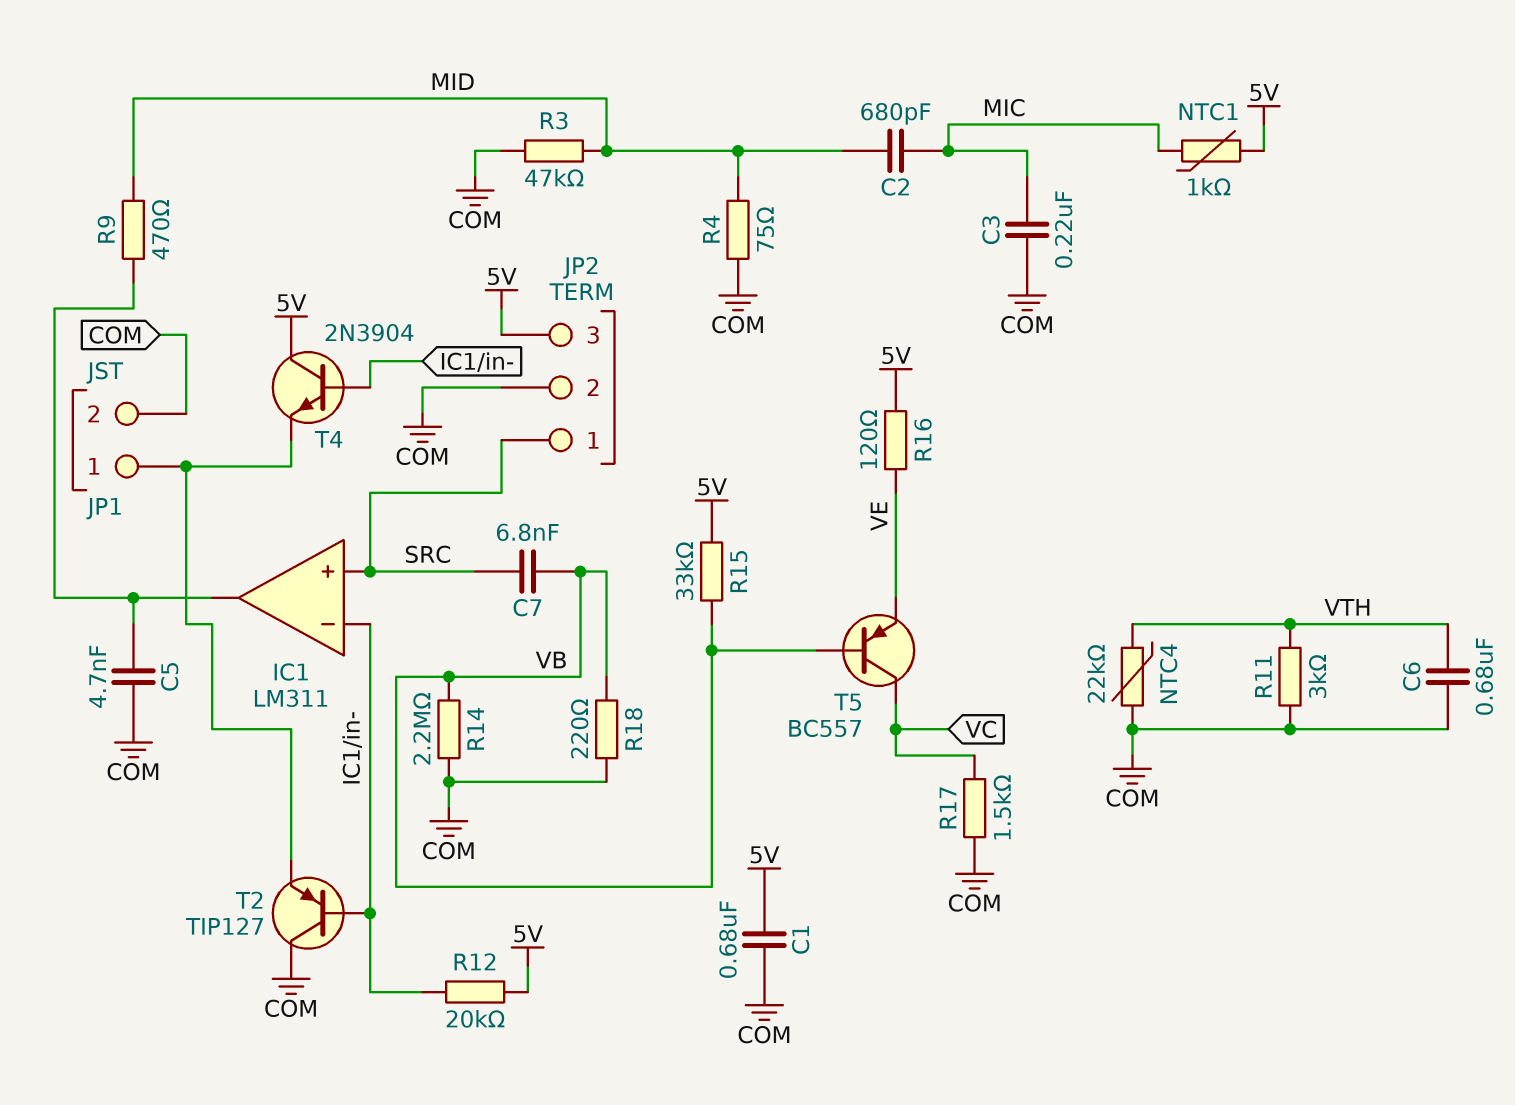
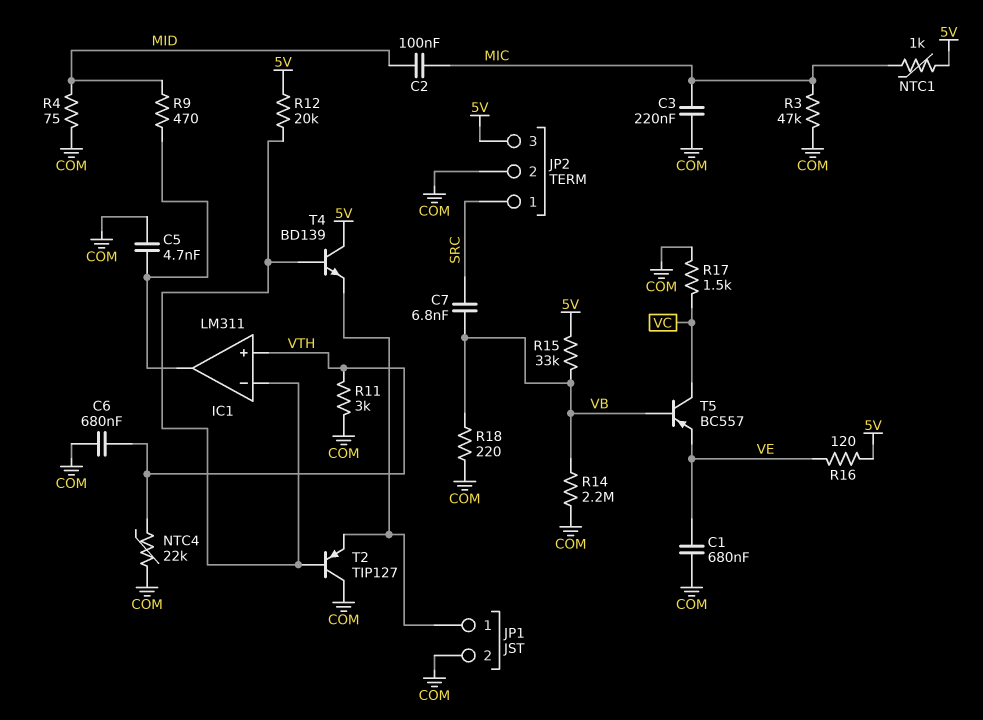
C1: 680nF (5V, COM) -> 680nF (COM, VE)
C2: 680pF (MIC, MID) -> 100nF (MIC, MID)
IC1 pin in+: SRC -> VTH
R3: 47k (COM, MID) -> 47k (COM, MIC)
T4: NPN 2N3904 (B IC1/in-, C 5V, E JP1/1) -> NPN BD139 (B IC1/in-, C 5V, E JP1/1)

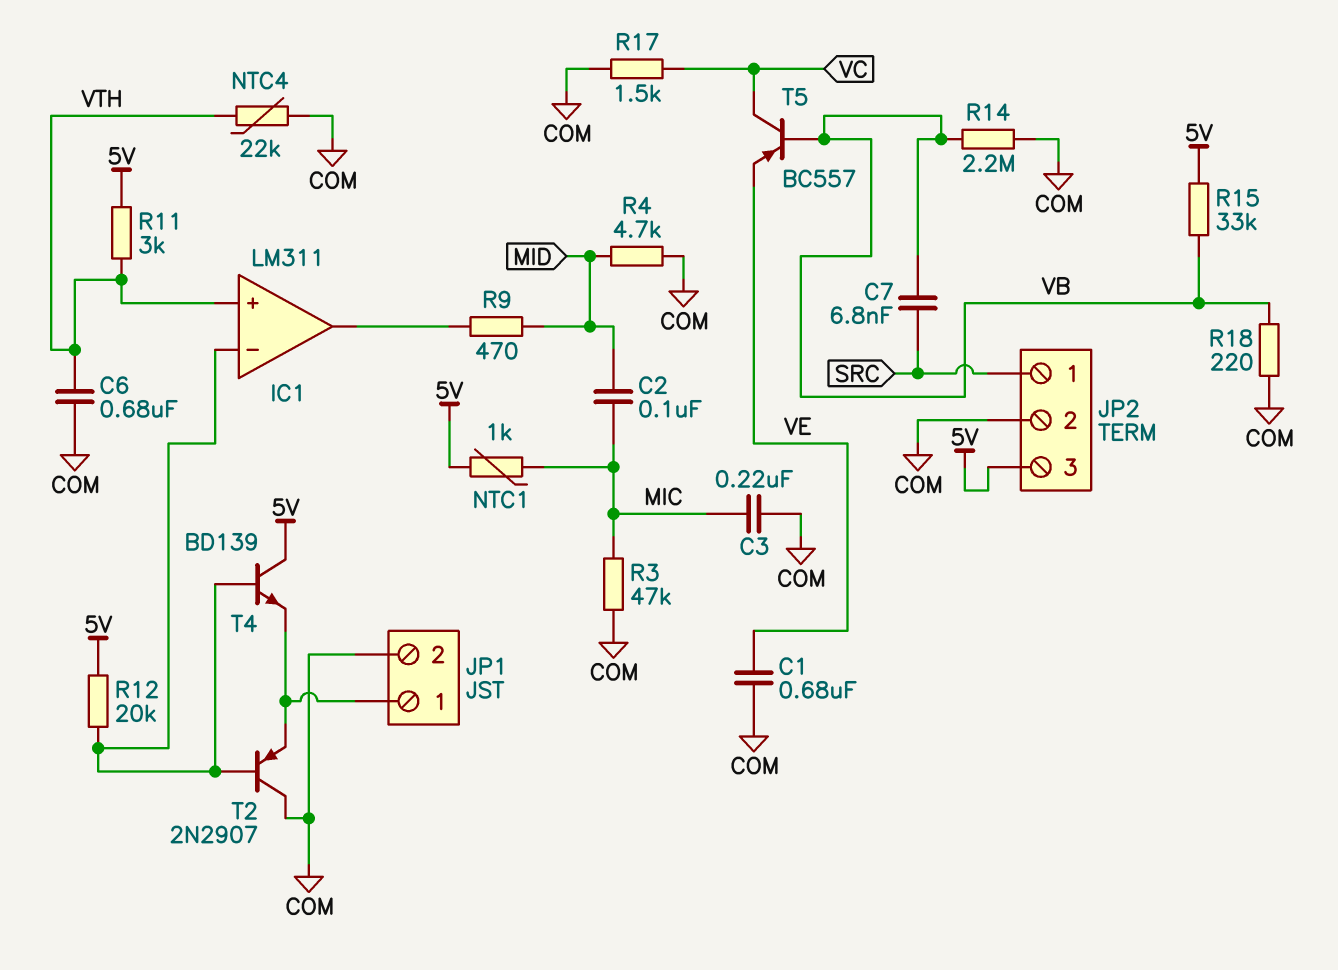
C5: 4.7nF (COM, IC1/out) -> none
R4: 75 (COM, MID) -> 4.7k (COM, MID)
R11: 3k (COM, VTH) -> 3k (5V, VTH)
R16: 120 (5V, VE) -> none
T2: PNP TIP127 (B IC1/in-, C COM, E JP1/1) -> PNP 2N2907 (B IC1/in-, C COM, E JP1/1)

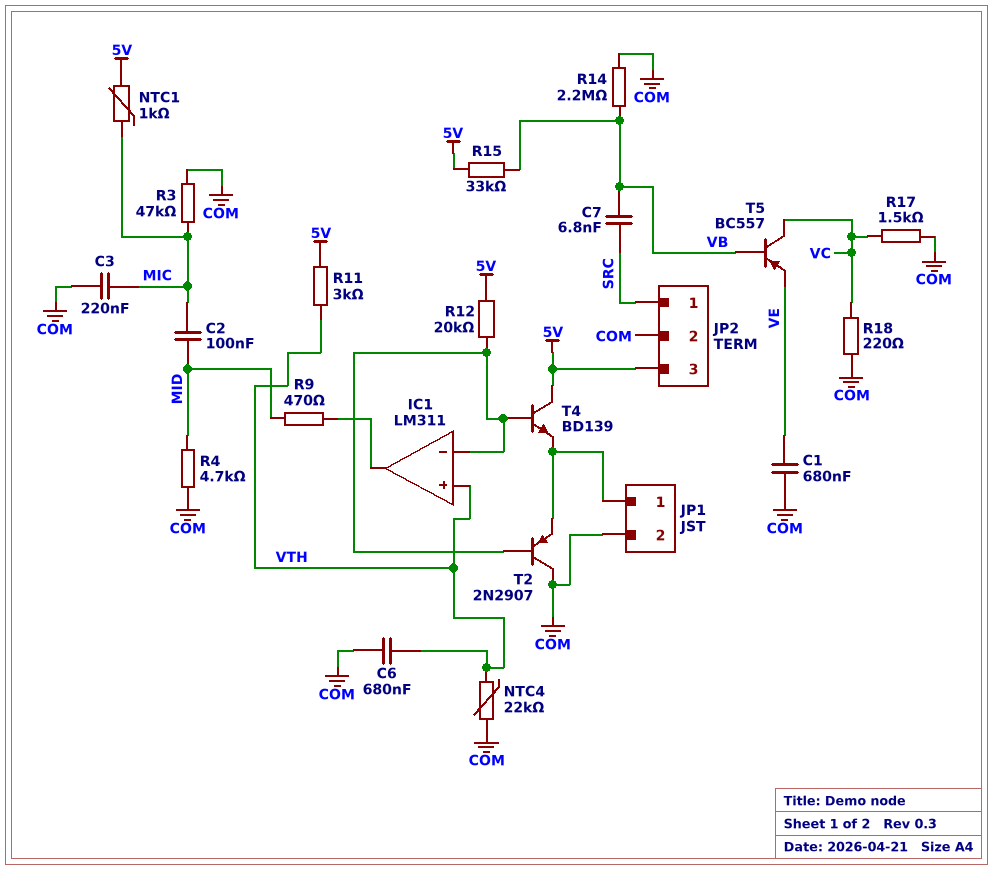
R18: 220 (COM, VB) -> 220 (COM, VC)

